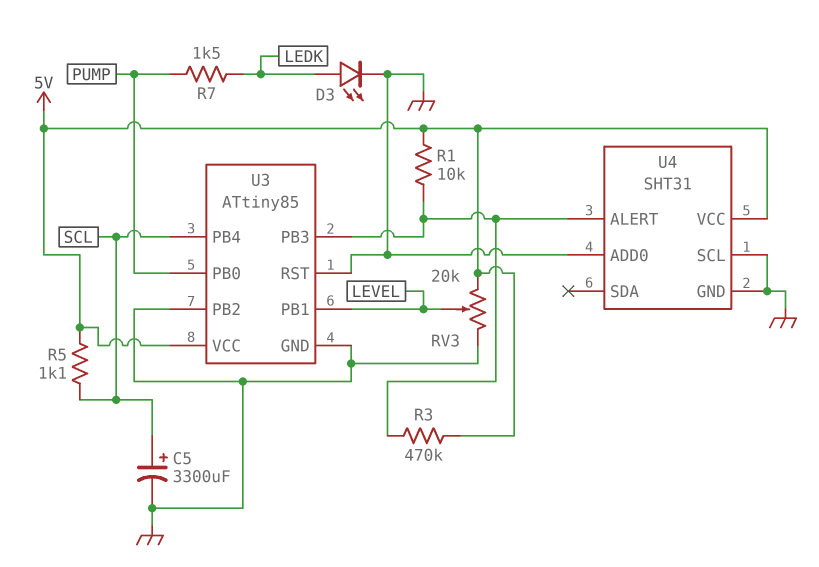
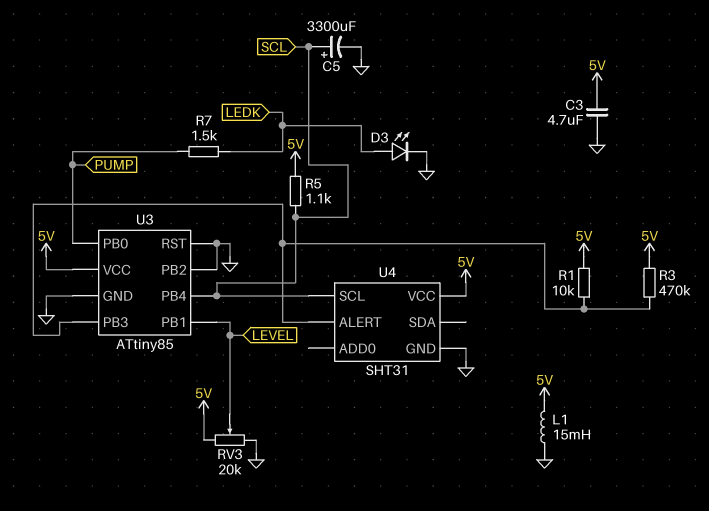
C3: none -> 4.7uF (5V, GND)
L1: none -> 15mH (5V, GND)
U4 pin ADD0: GND -> none
U4 pin SCL: GND -> SCL

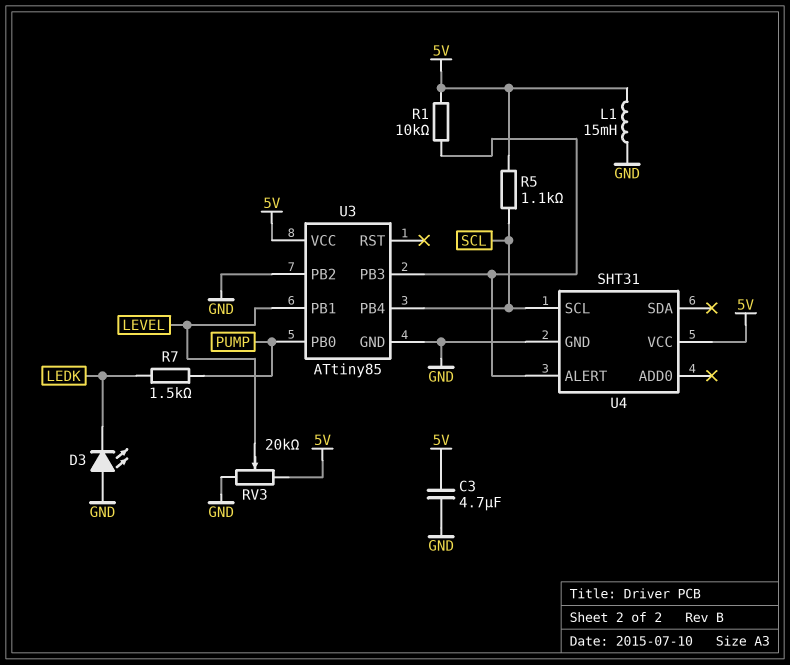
C5: 3300uF (plus SCL, minus GND) -> none
D3: LED (A LEDK, K GND) -> LED (A GND, K LEDK)
R3: 470k (5V, U3/PB3) -> none
U3 pin RST: GND -> none

